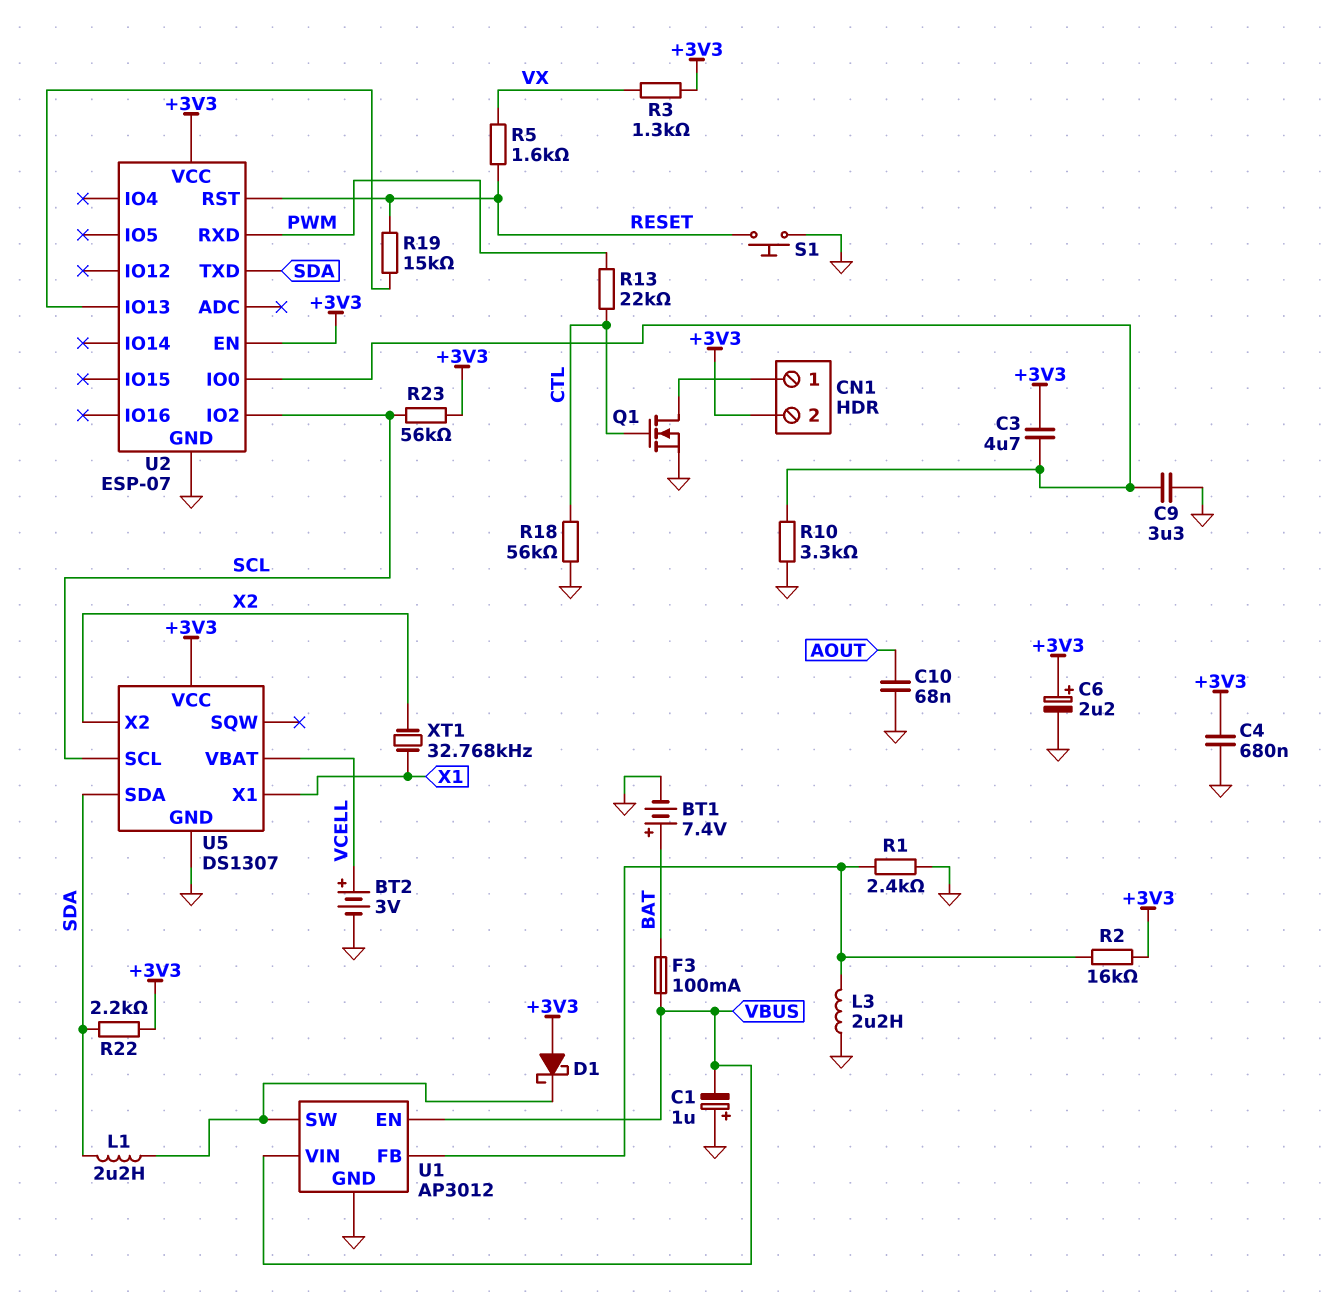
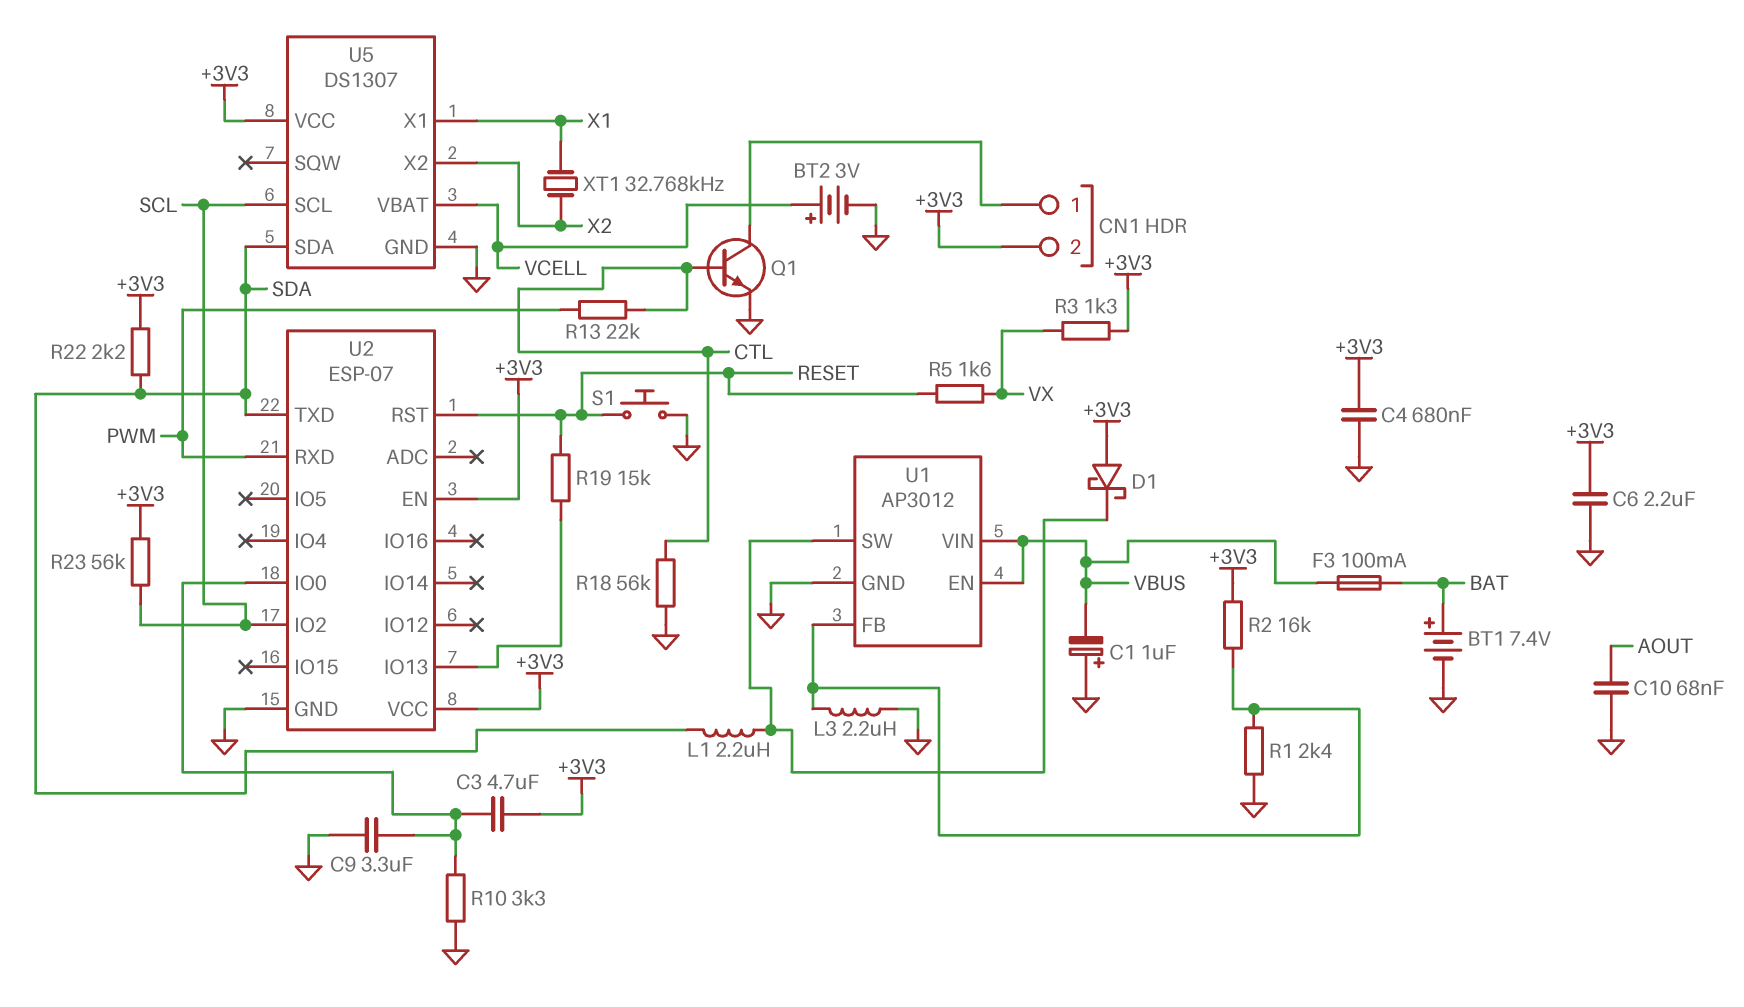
C6: 2.2uF (plus +3V3, minus GND) -> 2.2uF (+3V3, GND)
Q1: NMOS (G CTL, D CN1/1, S GND) -> NPN (B CTL, C CN1/1, E GND)

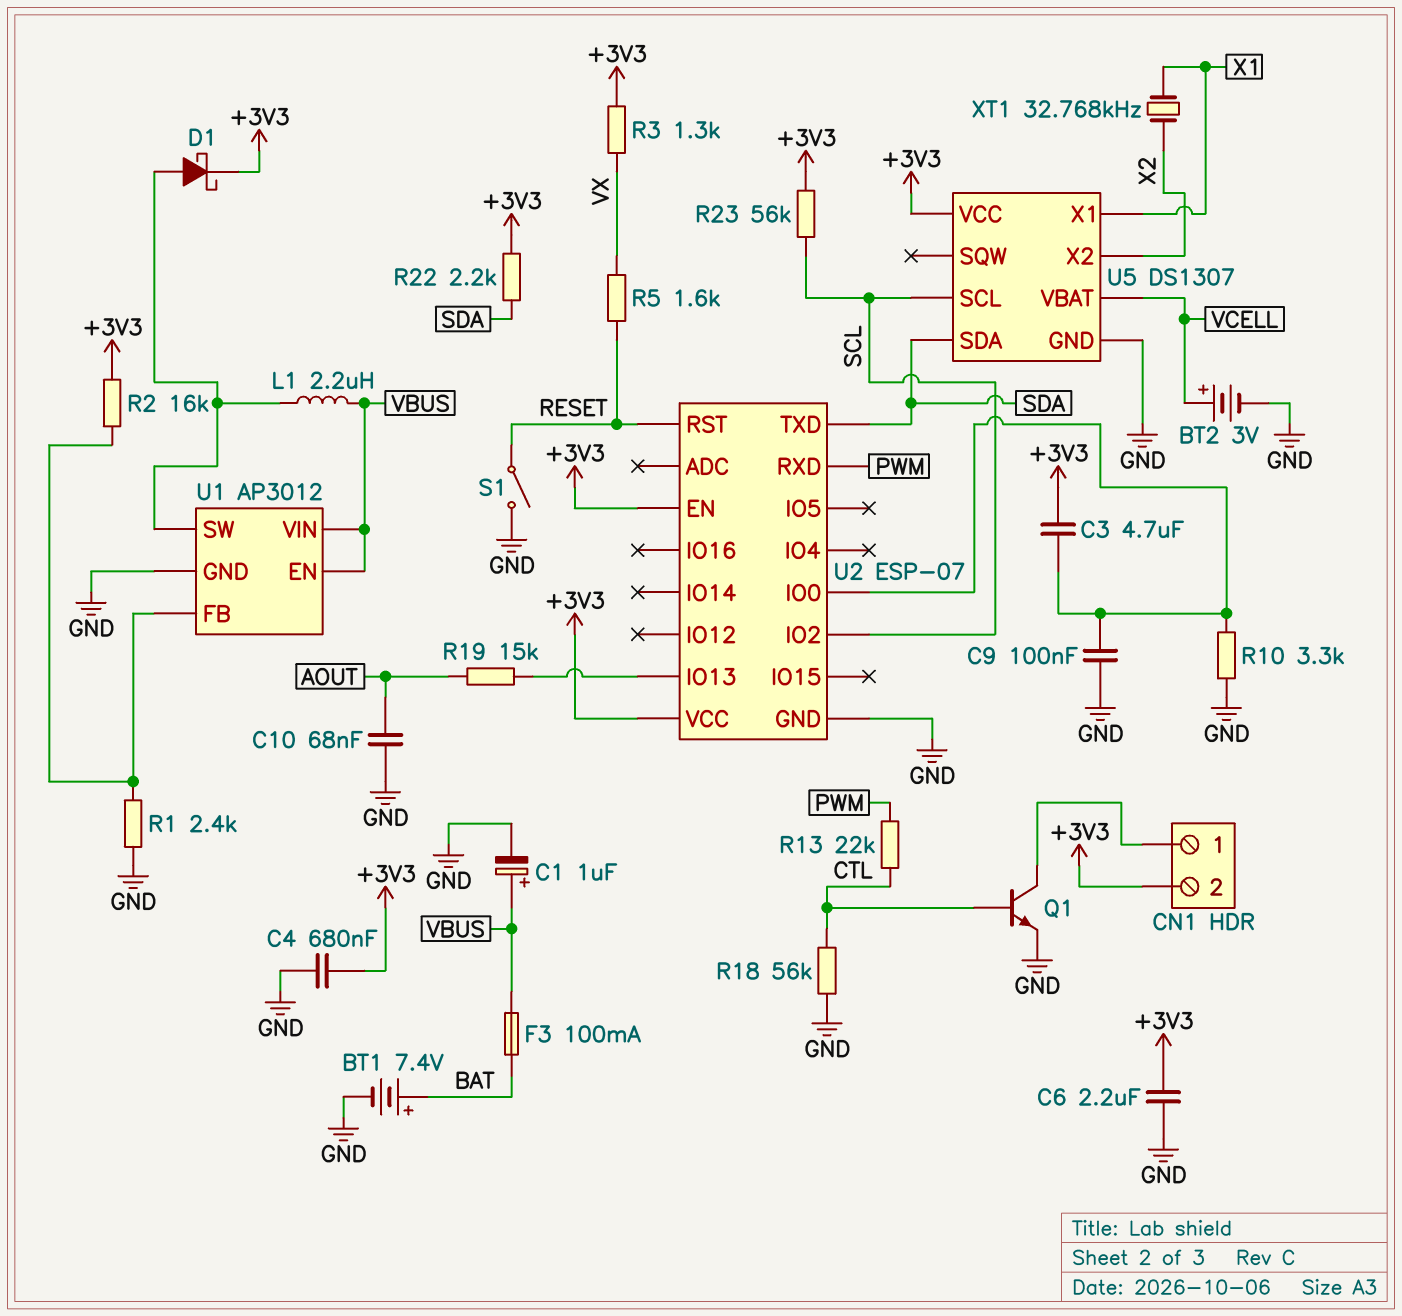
C1: 1uF (plus GND, minus VBUS) -> 1uF (plus VBUS, minus GND)
C9: 3.3uF (GND, U2/IO0) -> 100nF (GND, U2/IO0)
D1: schottky (A +3V3, K U1/SW) -> schottky (A U1/SW, K +3V3)
L1: 2.2uH (SDA, U1/SW) -> 2.2uH (U1/SW, VBUS)
L3: 2.2uH (GND, U1/FB) -> none
R19: 15k (RESET, U2/IO13) -> 15k (AOUT, U2/IO13)
S1: button (GND, RESET) -> switch (GND, RESET)

